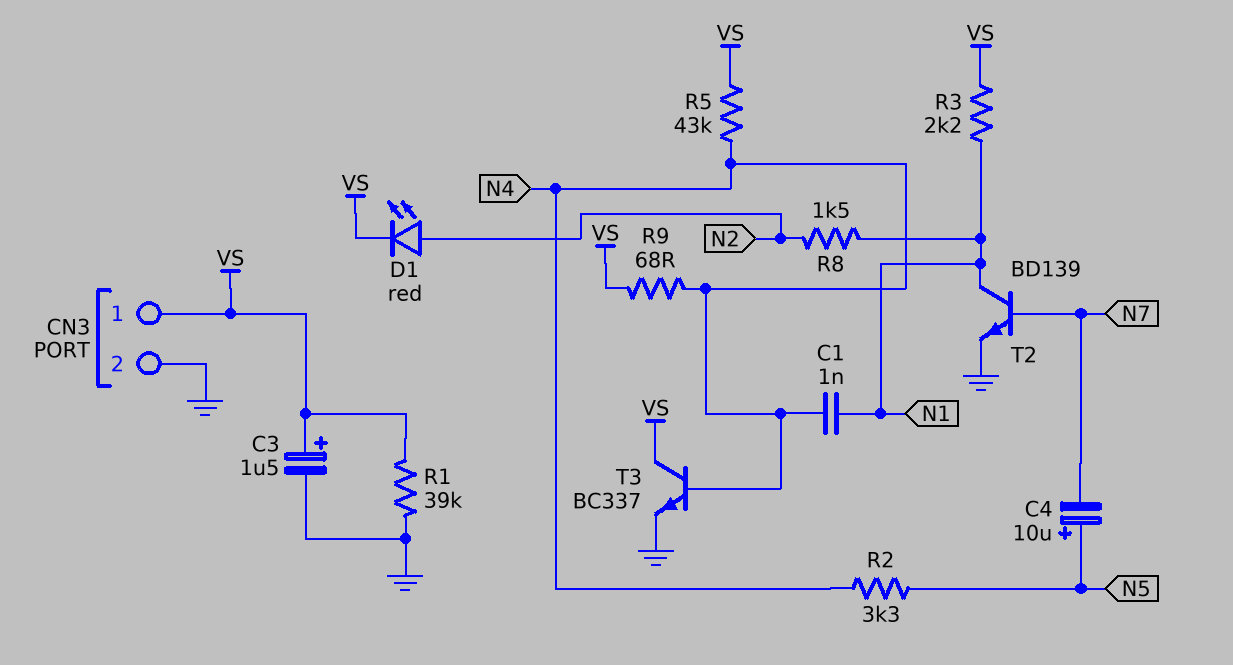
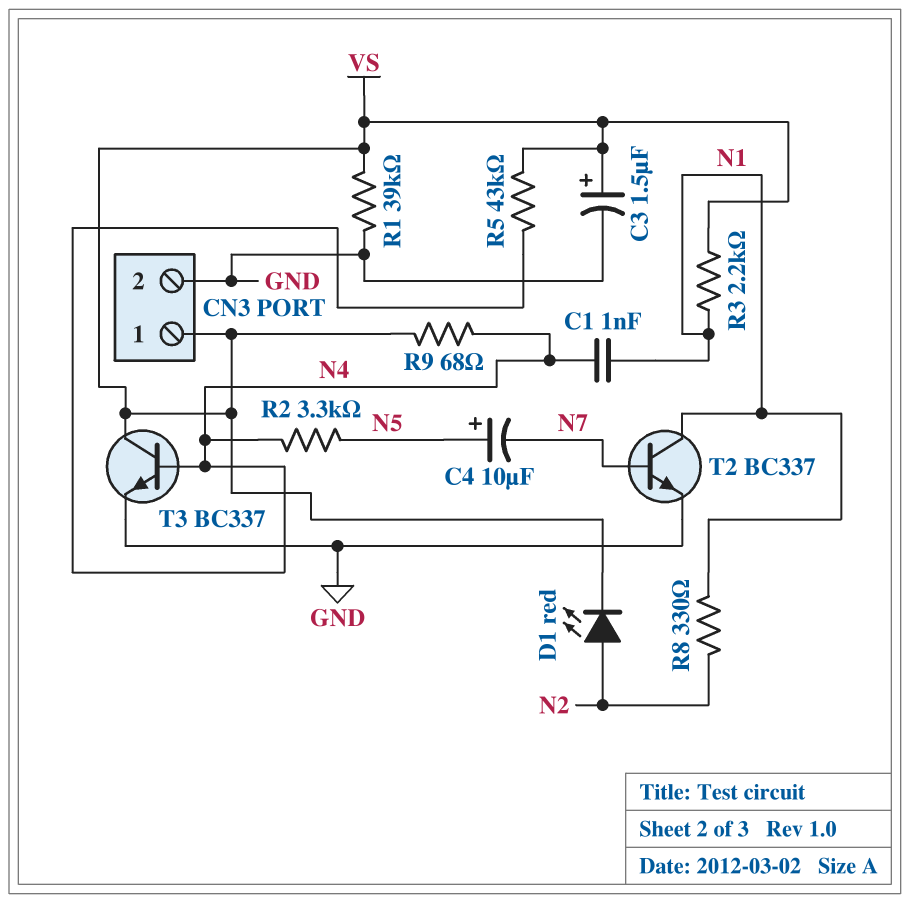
R8: 1.5k (N1, N2) -> 330 (N1, N2)
T2: NPN BD139 (B N7, C N1, E GND) -> NPN BC337 (B N7, C N1, E GND)

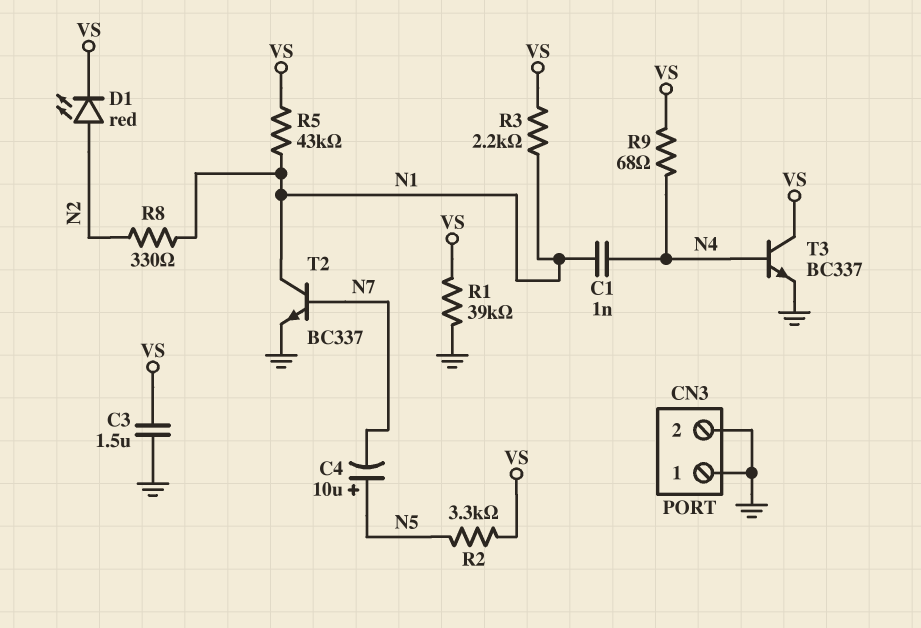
C3: 1.5uF (plus VS, minus GND) -> 1.5uF (GND, VS)
CN3 pin 1: VS -> GND
R2: 3.3k (N4, N5) -> 3.3k (N5, VS)
R5: 43k (N4, VS) -> 43k (N1, VS)

